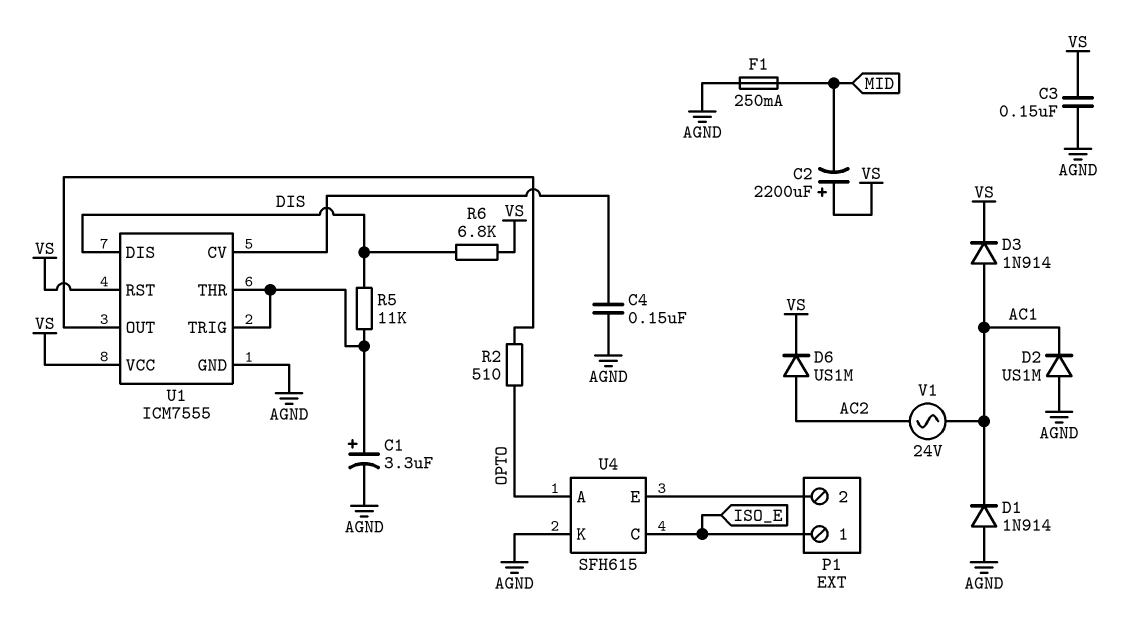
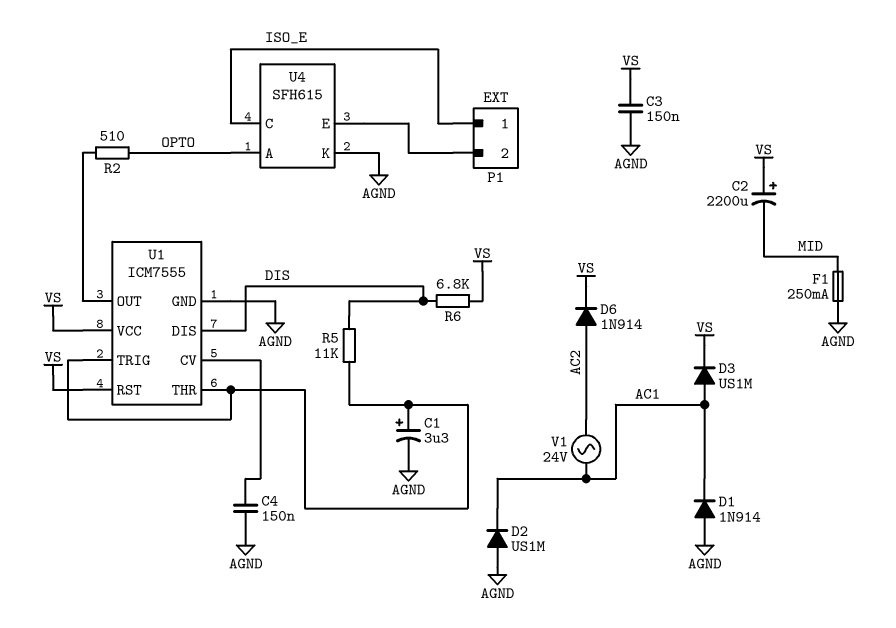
D3: diode 1N914 (A AC1, K VS) -> diode US1M (A AC1, K VS)
D6: diode US1M (A AC2, K VS) -> diode 1N914 (A AC2, K VS)

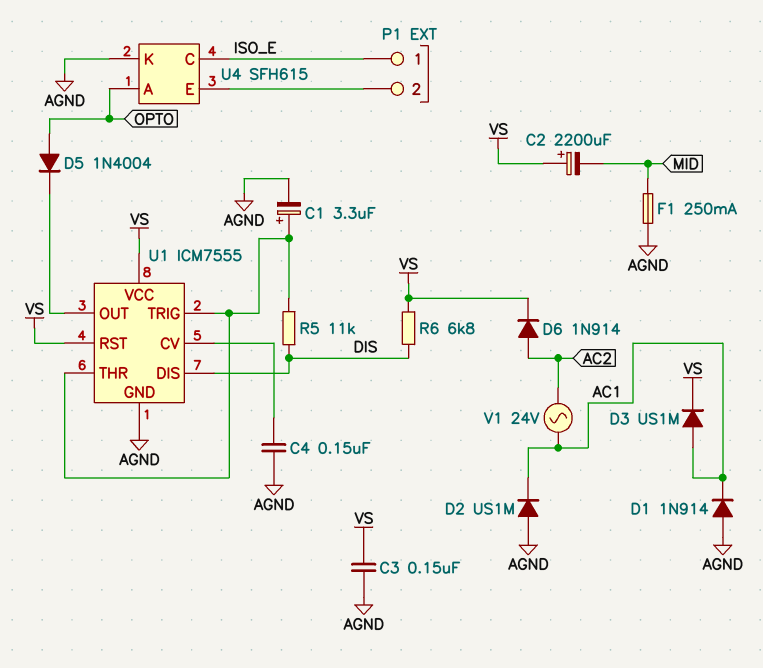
D5: none -> diode 1N4004 (A OPTO, K U1/OUT)
R2: 510 (OPTO, U1/OUT) -> none

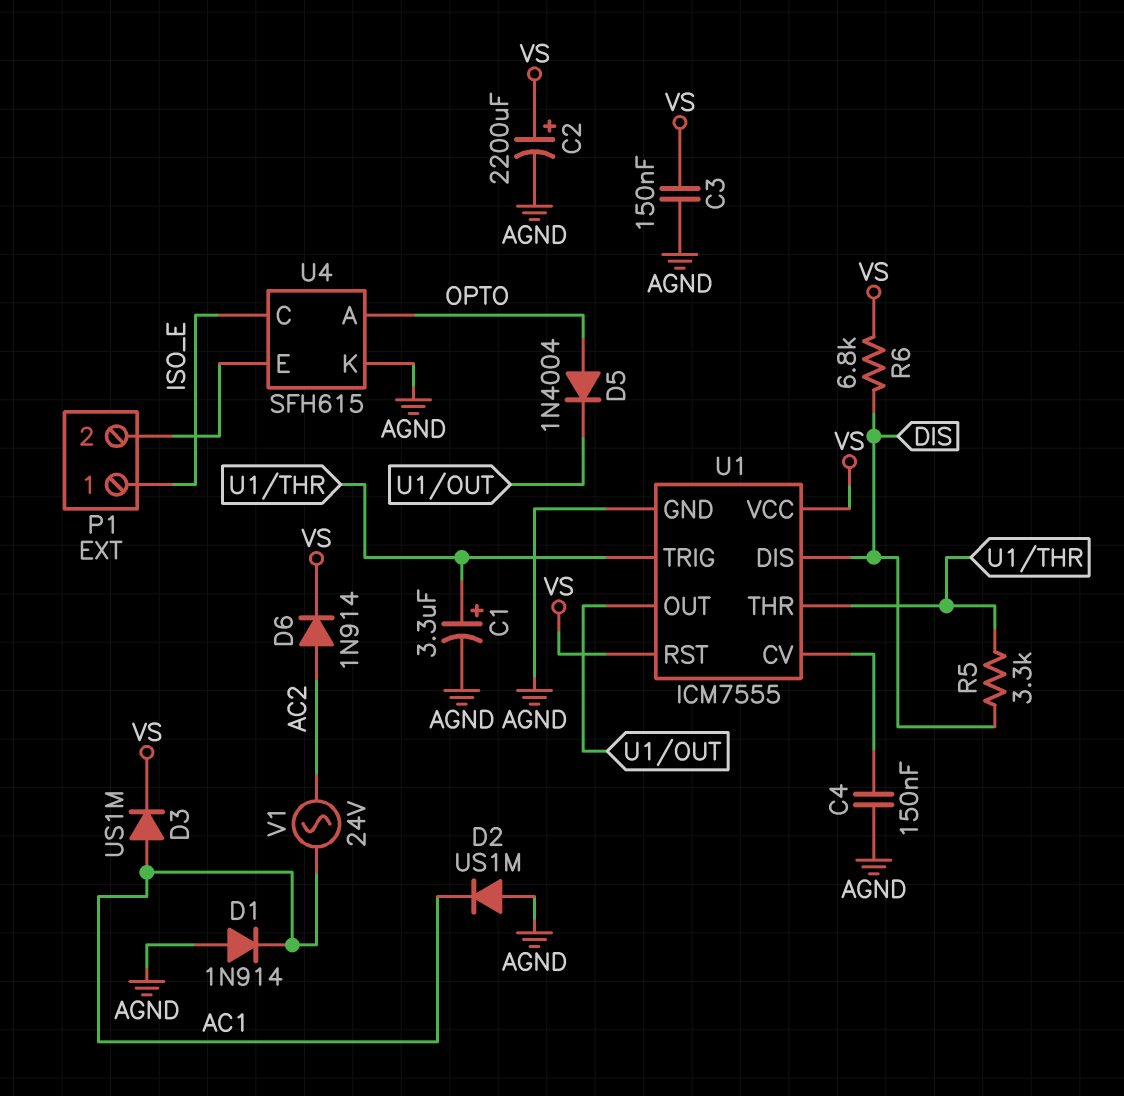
C2: 2200uF (plus VS, minus MID) -> 2200uF (plus VS, minus AGND)
F1: 250mA (AGND, MID) -> none
R5: 11k (DIS, U1/THR) -> 3.3k (DIS, U1/THR)

